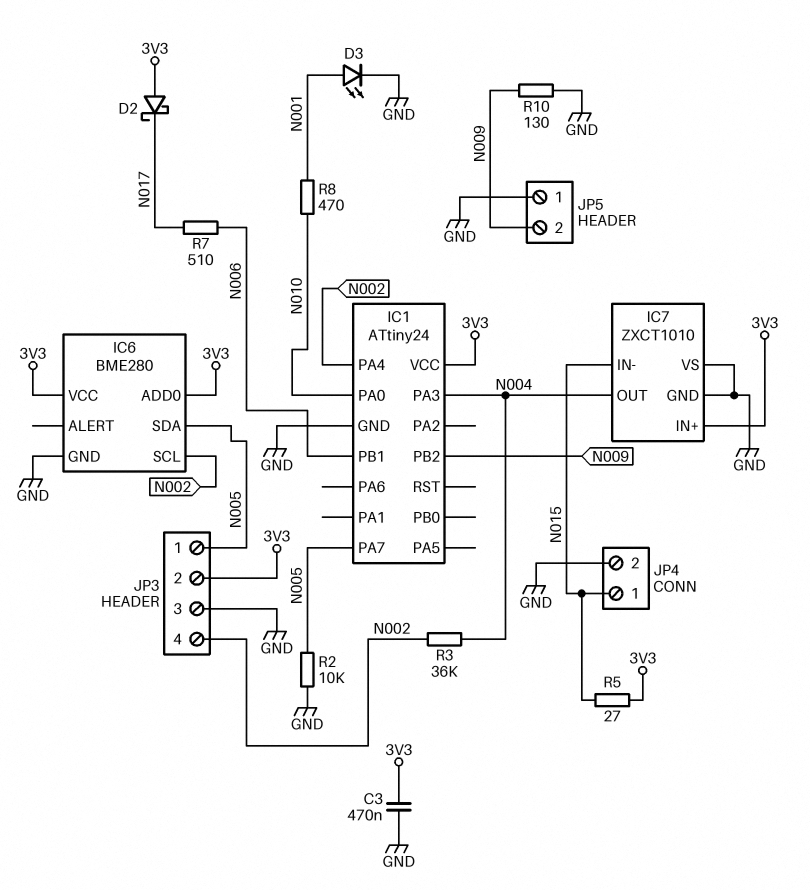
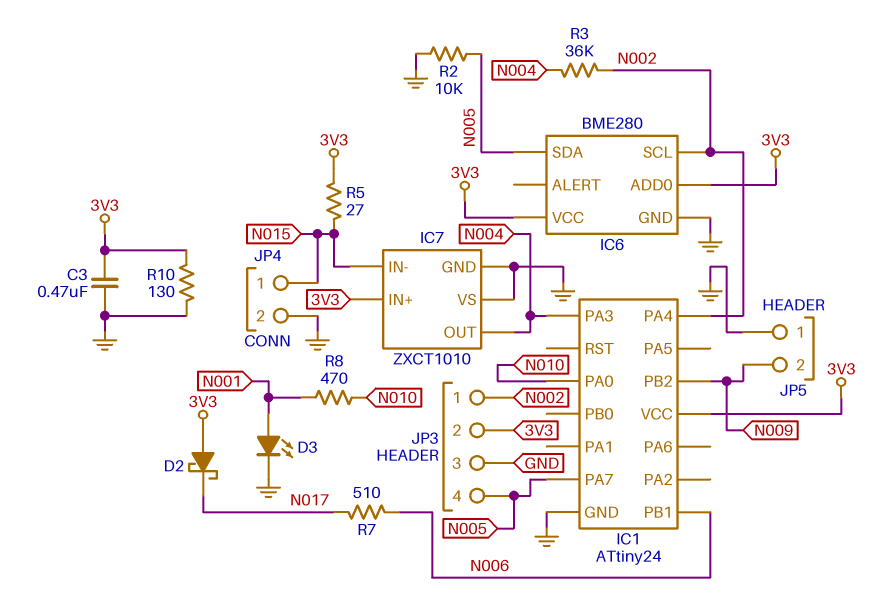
JP3 pin 1: N005 -> N002
JP3 pin 4: N002 -> N005
R10: 130 (GND, N009) -> 130 (3V3, GND)

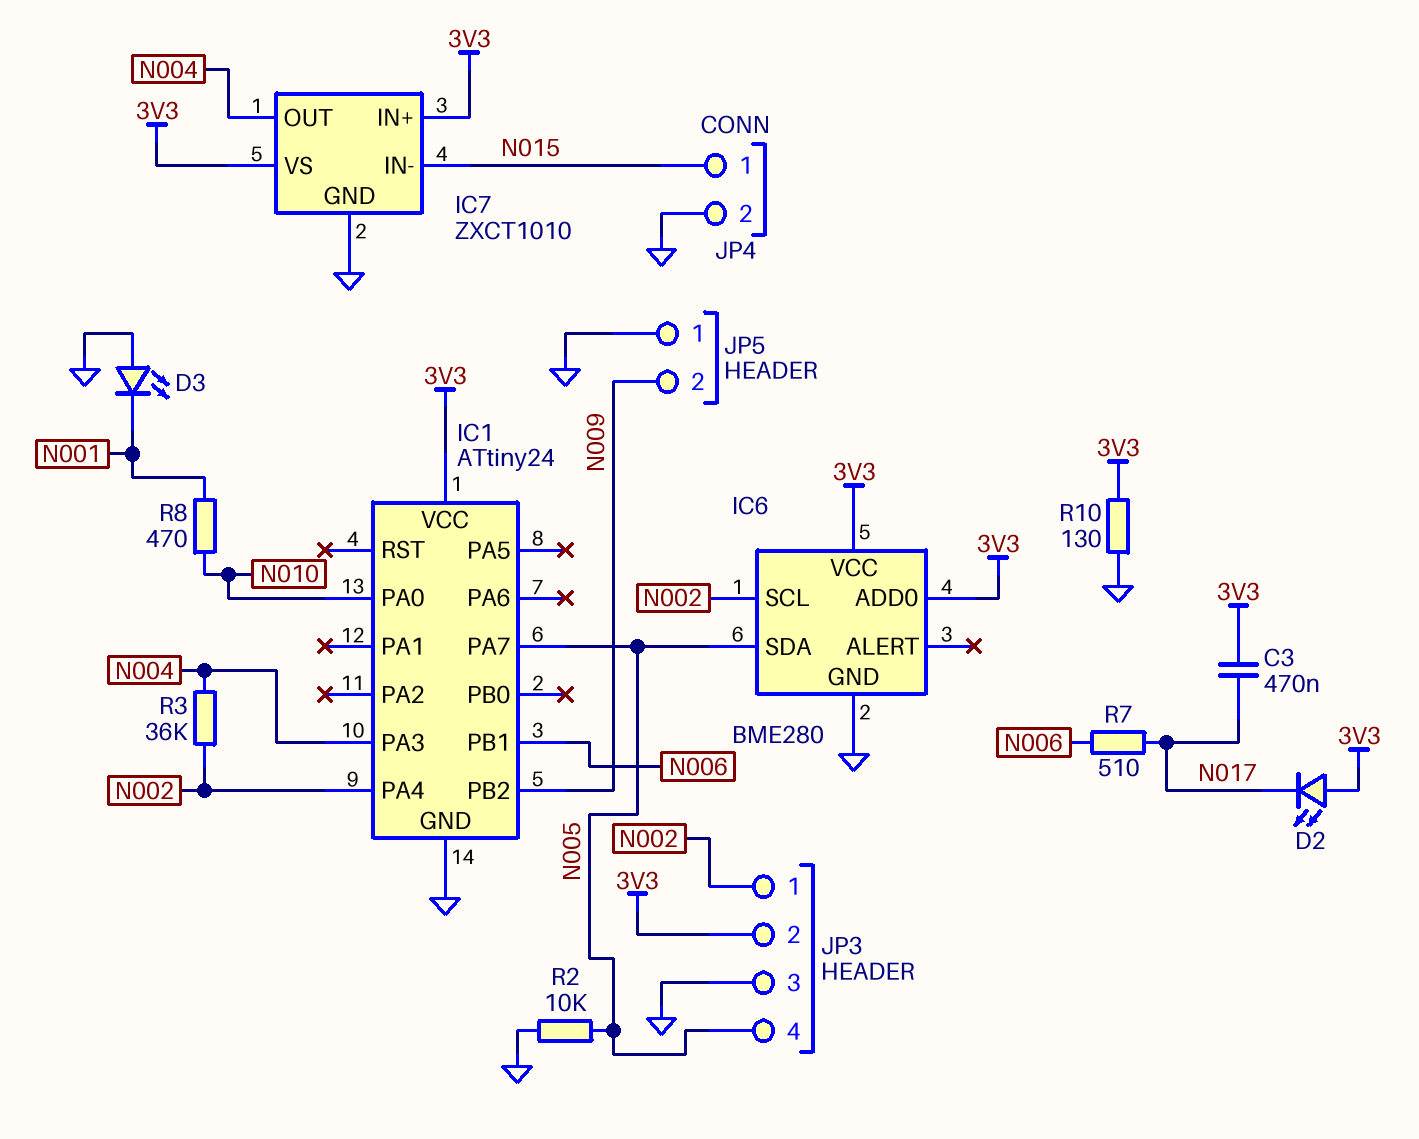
C3: 470nF (3V3, GND) -> 470nF (3V3, N017)
D2: schottky (A 3V3, K N017) -> LED (A 3V3, K N017)
D3: LED (A N001, K GND) -> LED (A GND, K N001)
IC7 pin VS: GND -> 3V3
R5: 27 (3V3, N015) -> none

